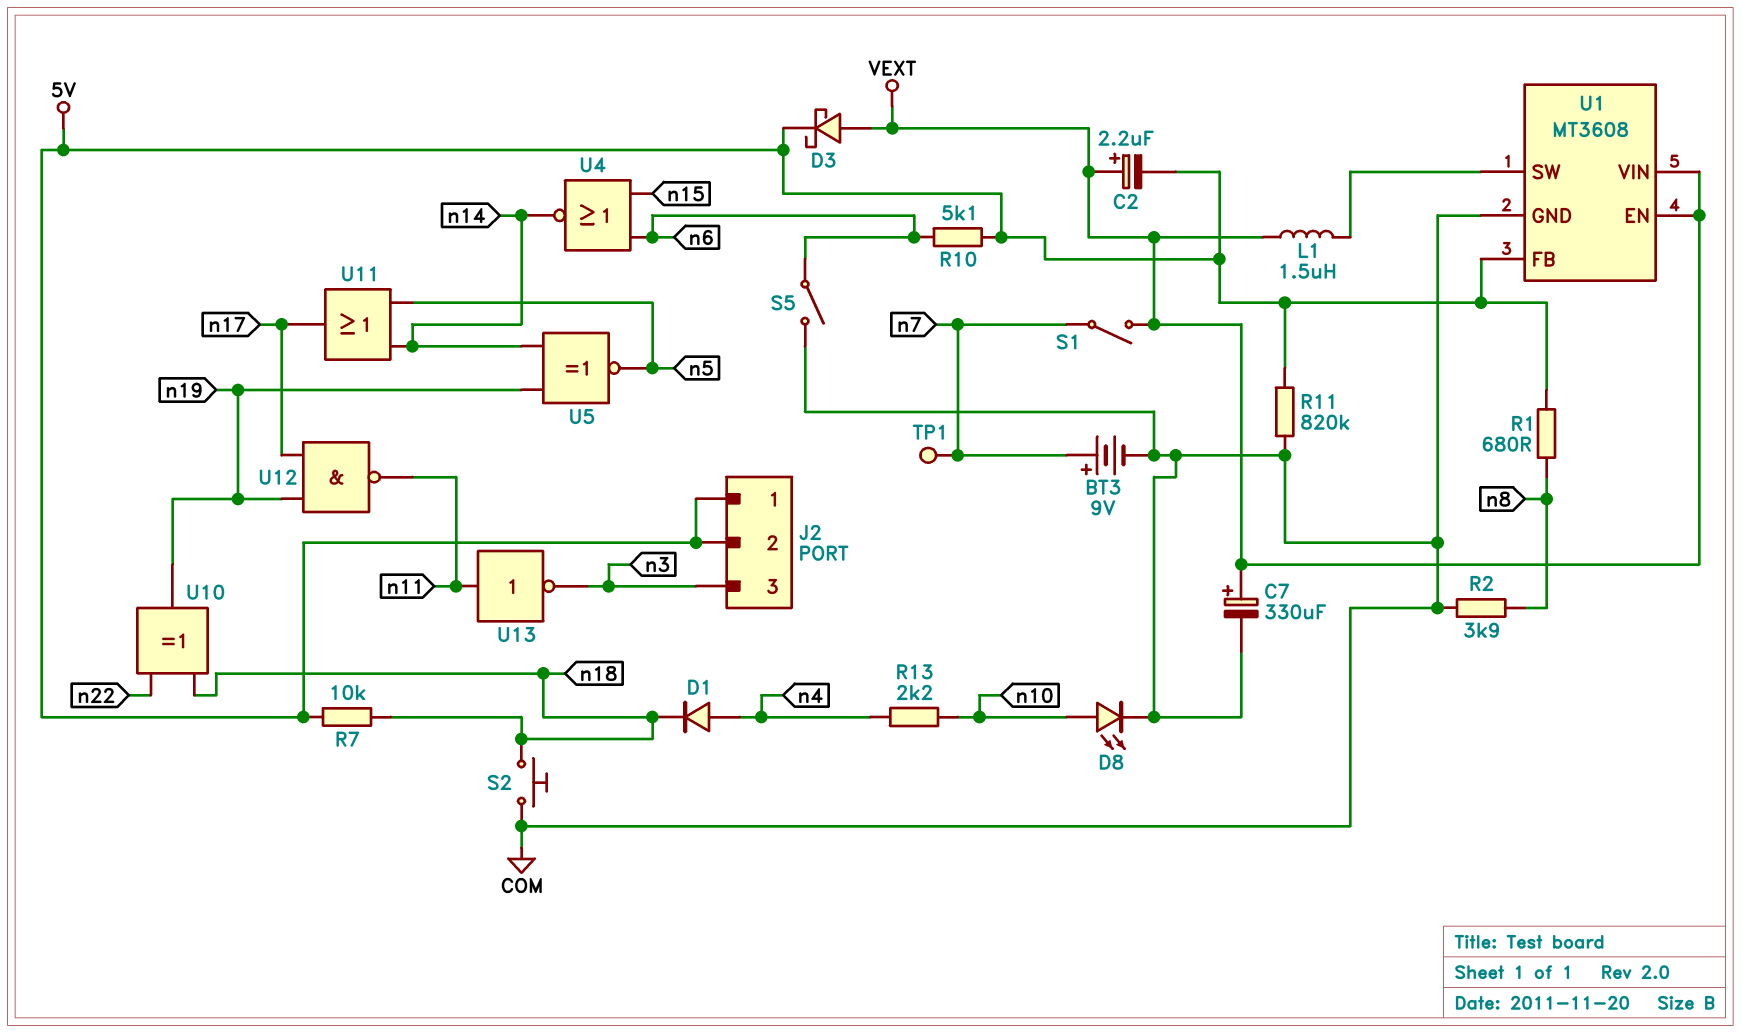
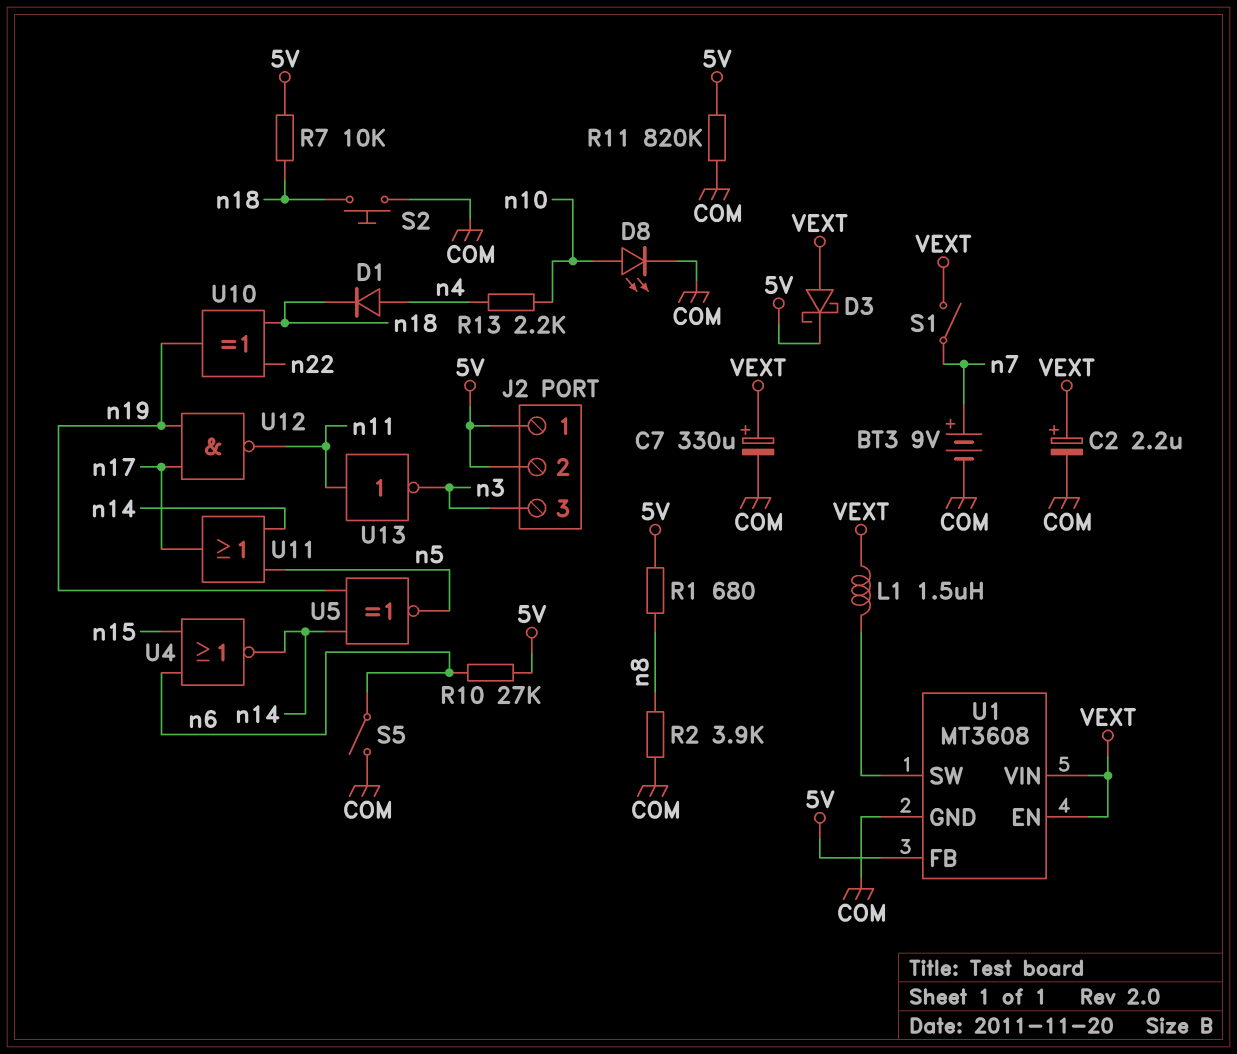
C2: 2.2uF (plus VEXT, minus 5V) -> 2.2uF (plus VEXT, minus COM)
R10: 5.1k (5V, n6) -> 27k (5V, n6)
TP1: test point (n7) -> none

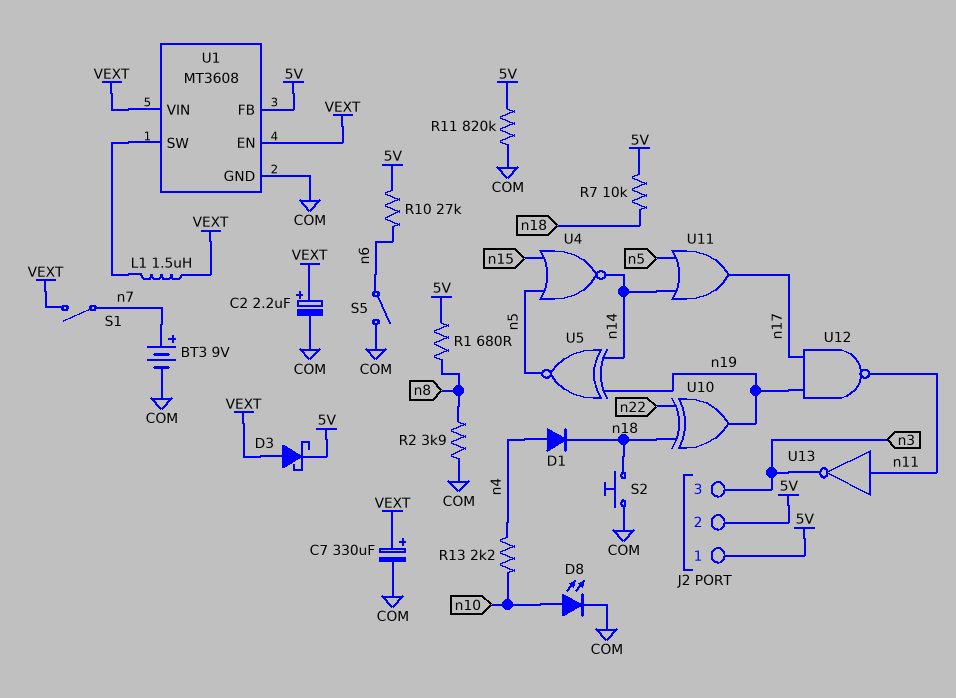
U4: NOR (in n6, in n15, out n14) -> NOR (in n5, in n15, out n14)

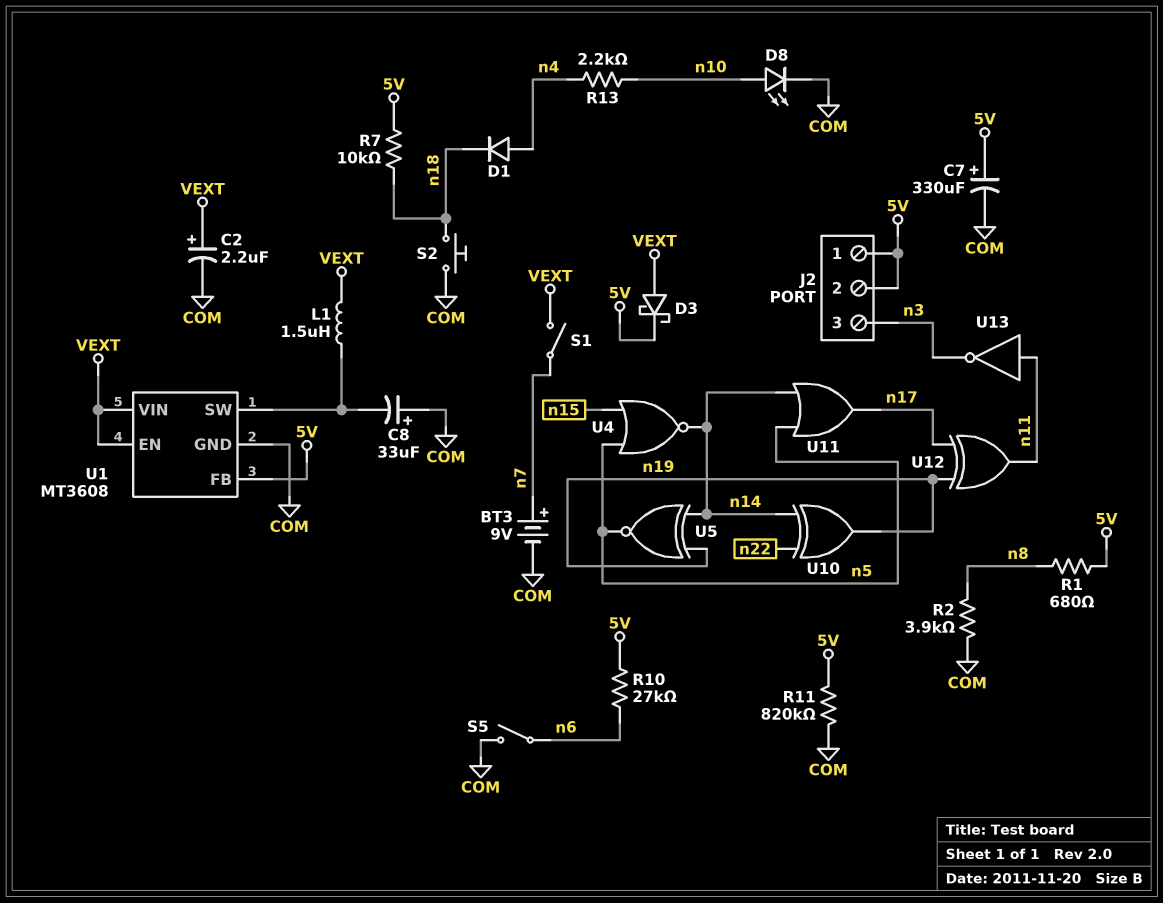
C7: 330uF (plus VEXT, minus COM) -> 330uF (plus 5V, minus COM)
C8: none -> 33uF (plus COM, minus U1/SW)
U10: XOR (in n18, in n22, out n19) -> XOR (in n14, in n22, out n19)
U12: NAND (in n17, in n19, out n11) -> XOR (in n17, in n19, out n11)

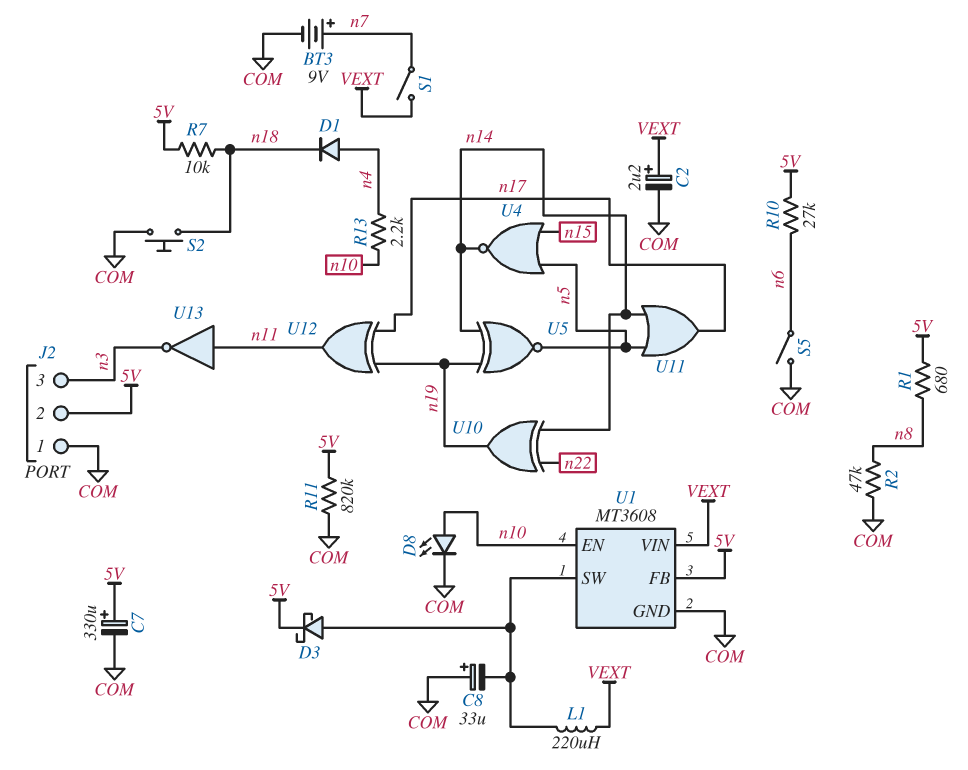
D3: schottky (A VEXT, K 5V) -> schottky (A U1/SW, K 5V)
J2 pin 1: 5V -> COM
L1: 1.5uH (U1/SW, VEXT) -> 220uH (U1/SW, VEXT)
R2: 3.9k (COM, n8) -> 47k (COM, n8)
U1 pin EN: VEXT -> n10

